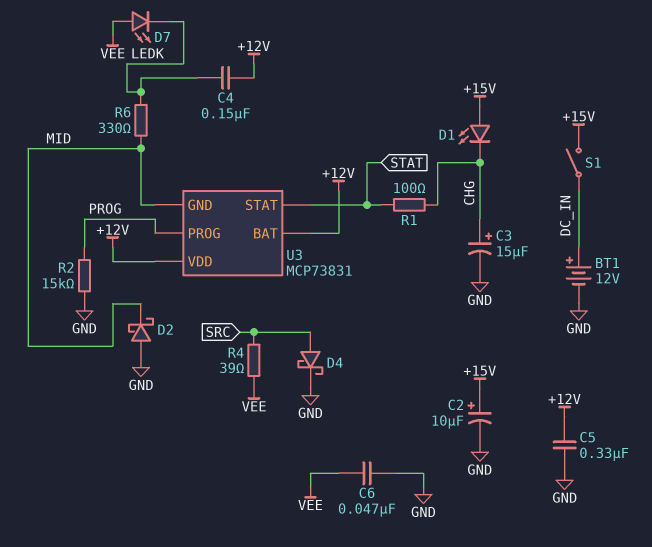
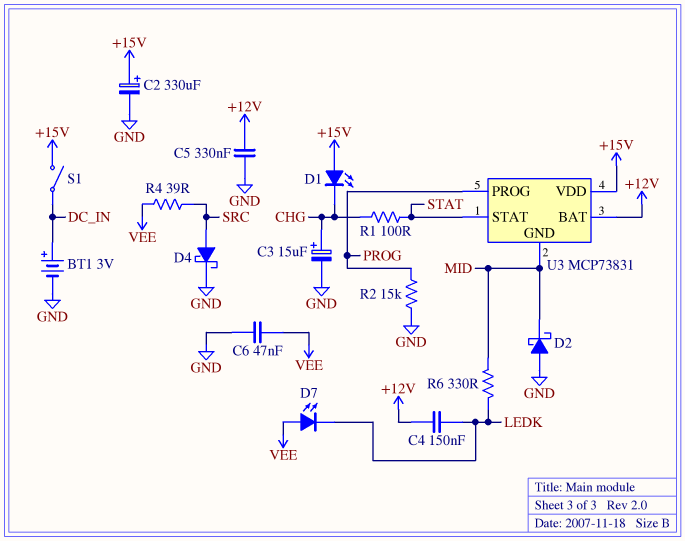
BT1: 12V (plus DC_IN, minus GND) -> 3V (plus DC_IN, minus GND)
C2: 10uF (plus +15V, minus GND) -> 330uF (plus +15V, minus GND)
U3 pin VDD: +12V -> +15V

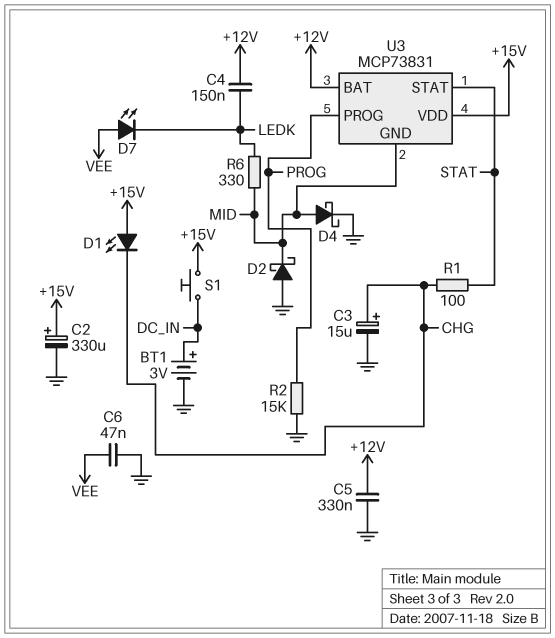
D4: schottky (A SRC, K GND) -> schottky (A MID, K GND)
R4: 39 (SRC, VEE) -> none
S1: switch (+15V, DC_IN) -> button (+15V, DC_IN)

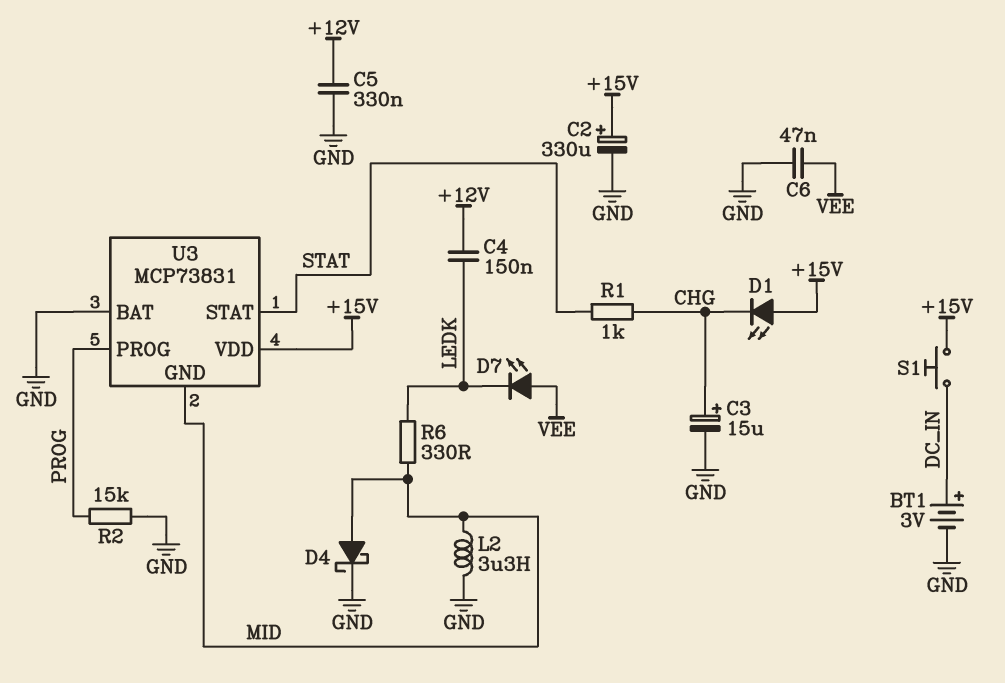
D2: schottky (A GND, K MID) -> none
L2: none -> 3.3uH (GND, MID)
R1: 100 (CHG, STAT) -> 1k (CHG, STAT)
U3 pin BAT: +12V -> GND

